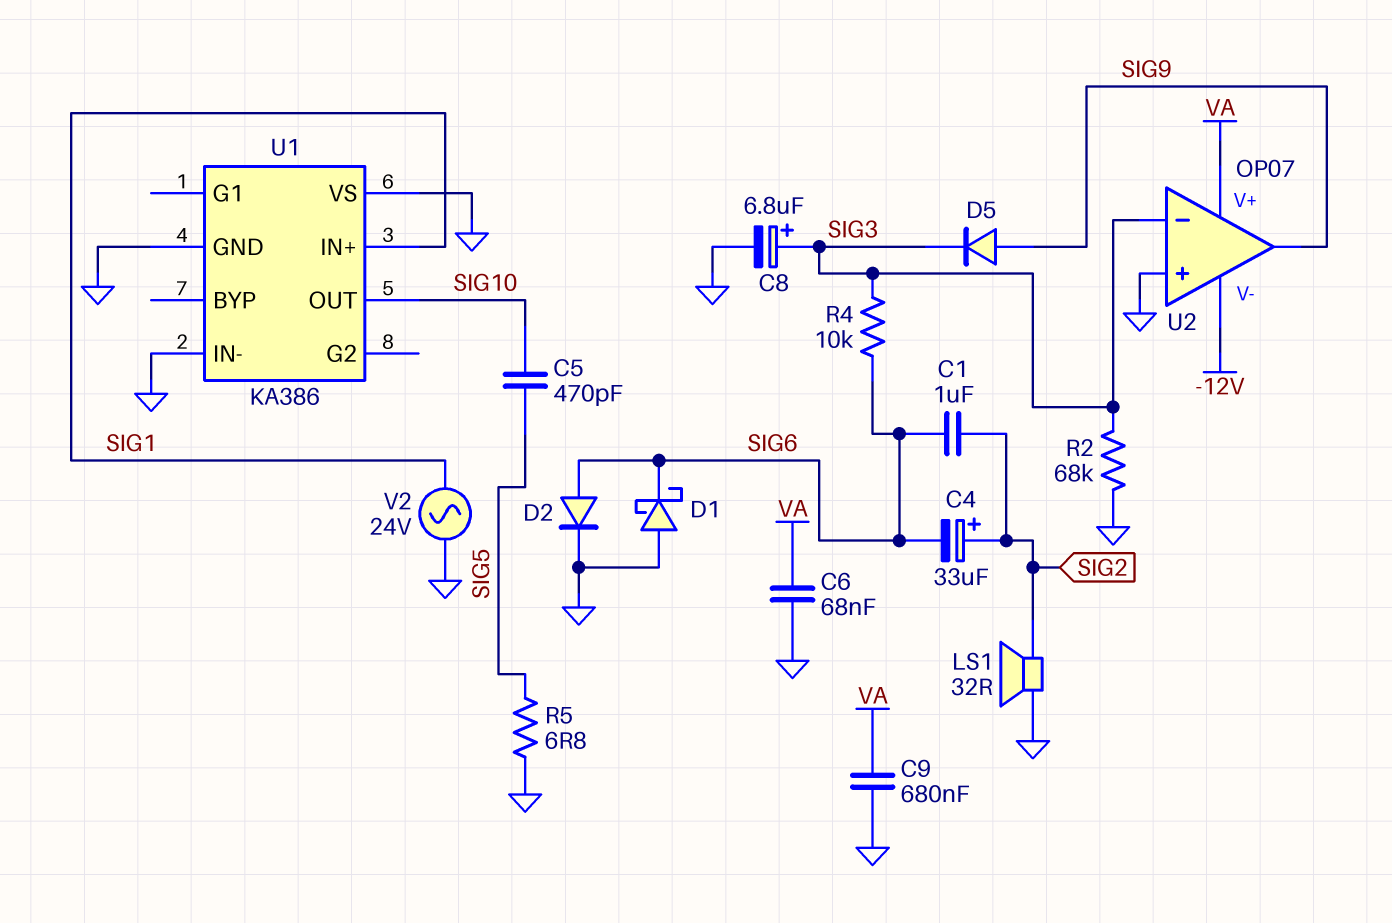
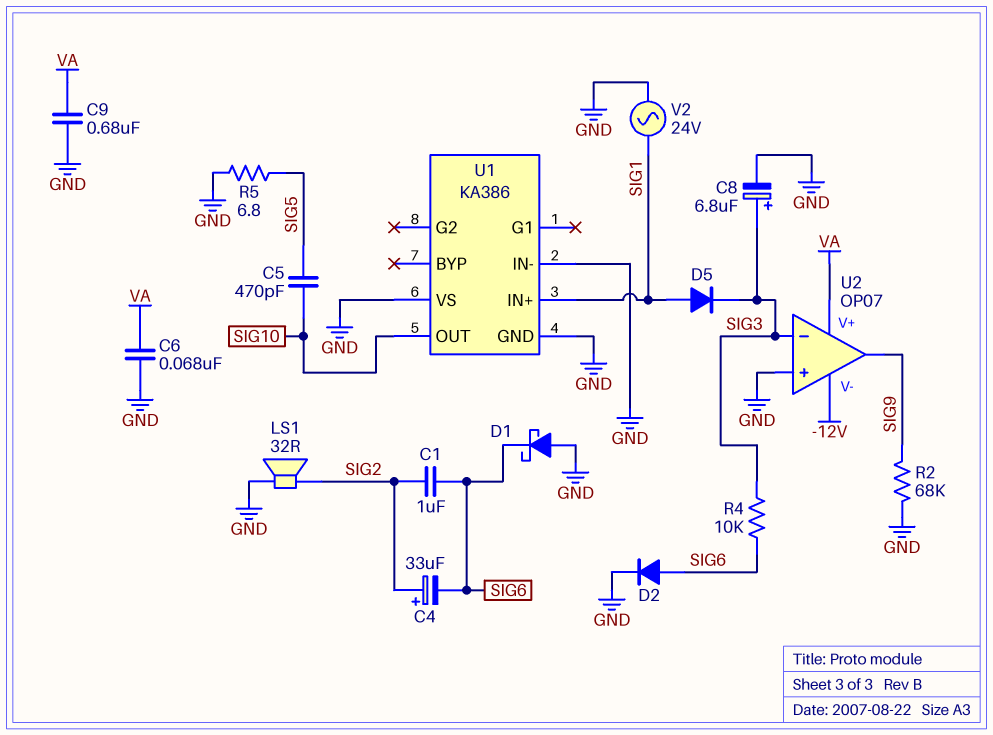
D5: diode (A SIG9, K SIG3) -> diode (A SIG1, K SIG3)
R2: 68k (GND, SIG3) -> 68k (GND, SIG9)

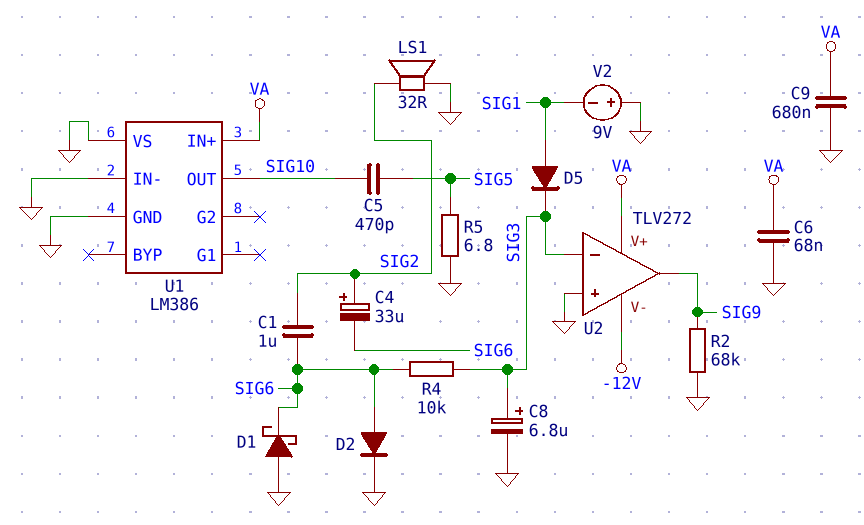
U1: KA386 -> LM386
U1 pin IN+: SIG1 -> VA
U2: OP07 -> TLV272
V2: AC 24V (GND, SIG1) -> 9V (plus GND, minus SIG1)

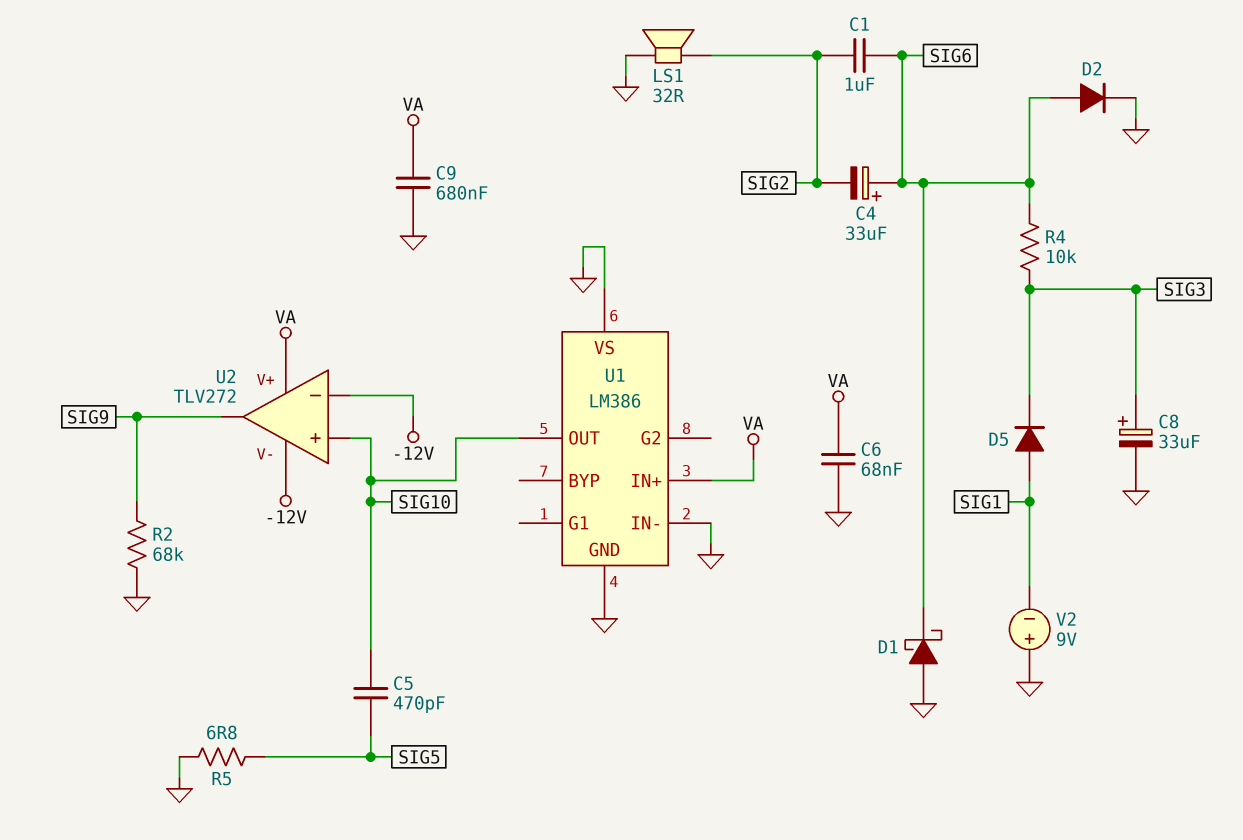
C4: 33uF (plus SIG2, minus SIG6) -> 33uF (plus SIG6, minus SIG2)
C8: 6.8uF (plus SIG3, minus GND) -> 33uF (plus SIG3, minus GND)
U2 pin in+: GND -> SIG10
U2 pin in-: SIG3 -> -12V

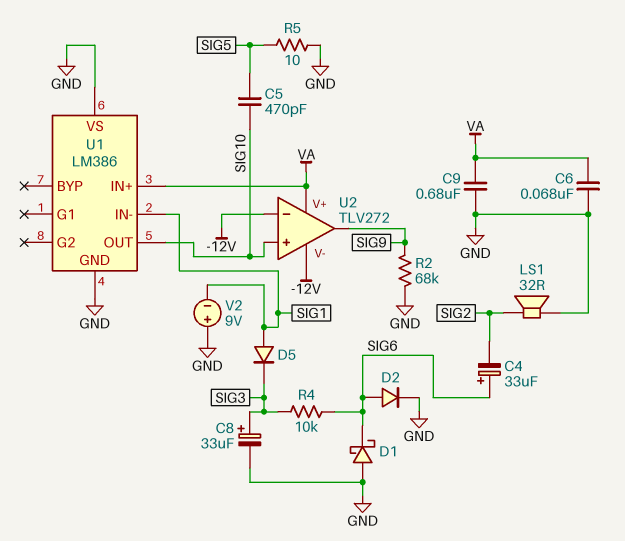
C1: 1uF (SIG2, SIG6) -> none
R5: 6.8 (GND, SIG5) -> 10 (GND, SIG5)
U1 pin IN-: GND -> SIG1

